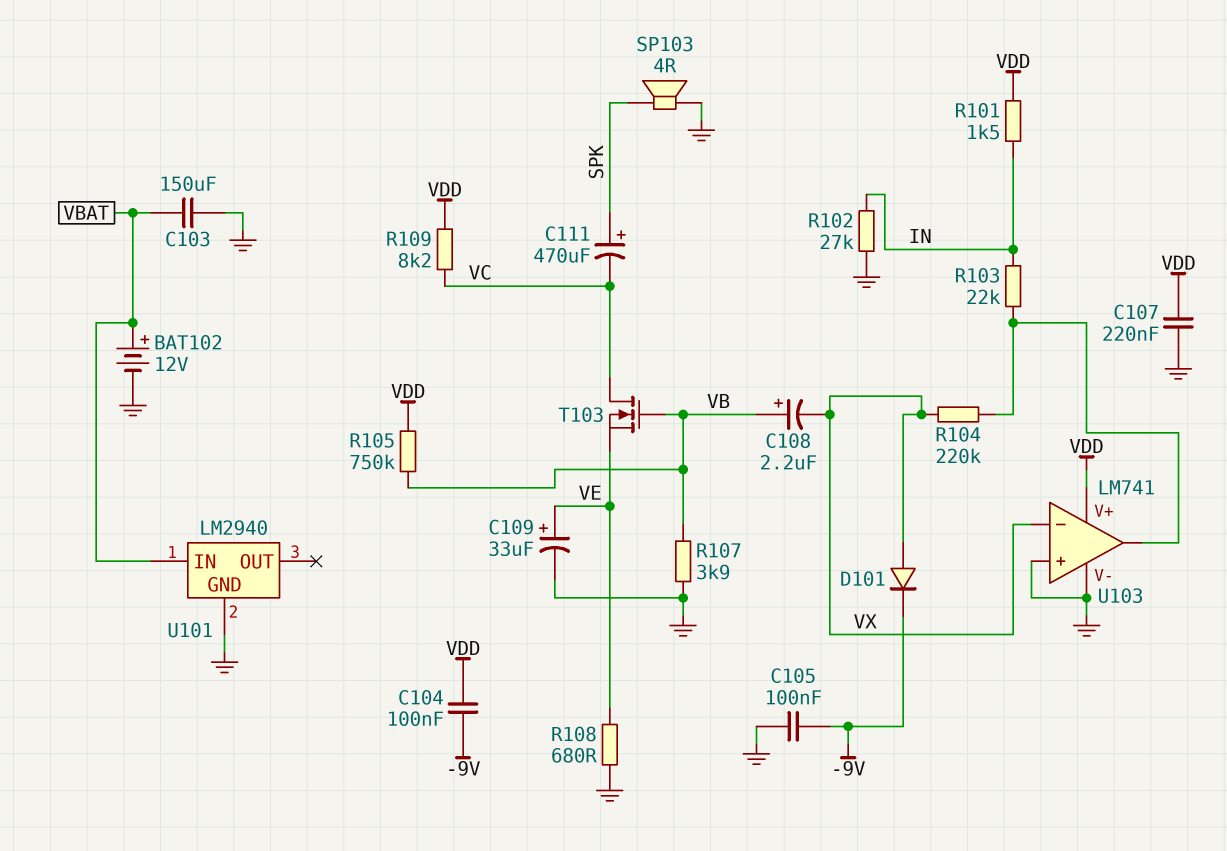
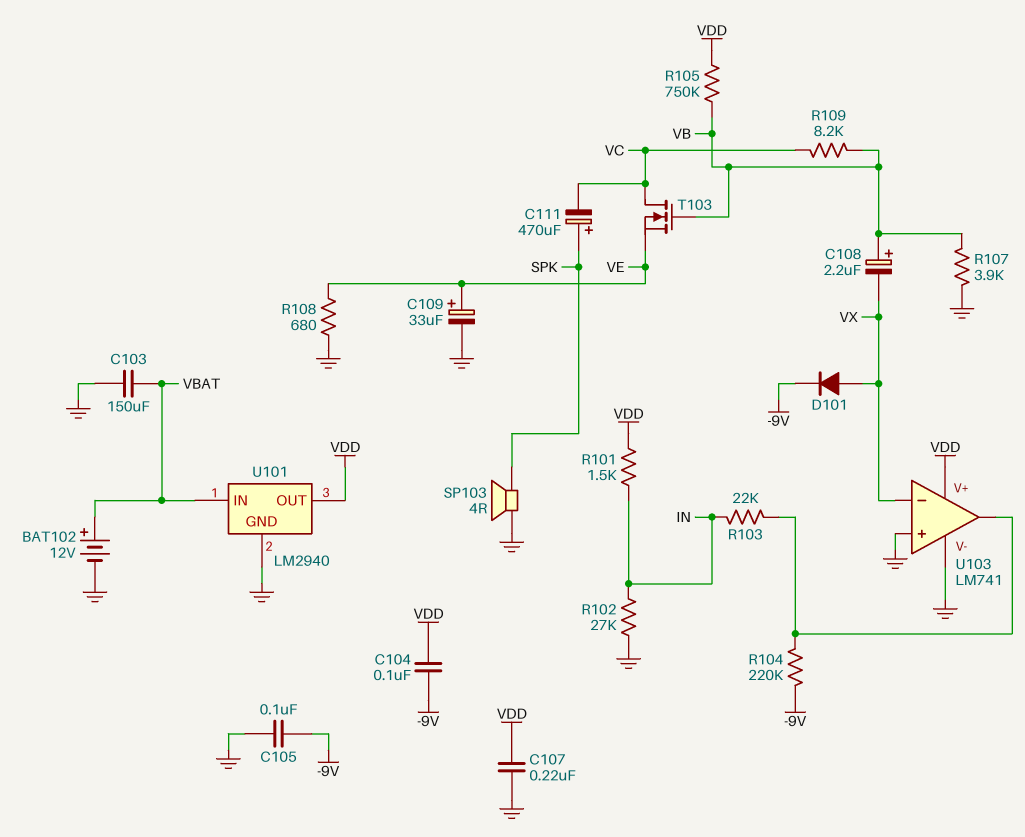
R104: 220k (U103/out, VX) -> 220k (-9V, U103/out)
R109: 8.2k (VC, VDD) -> 8.2k (VB, VC)
U101 pin OUT: none -> VDD

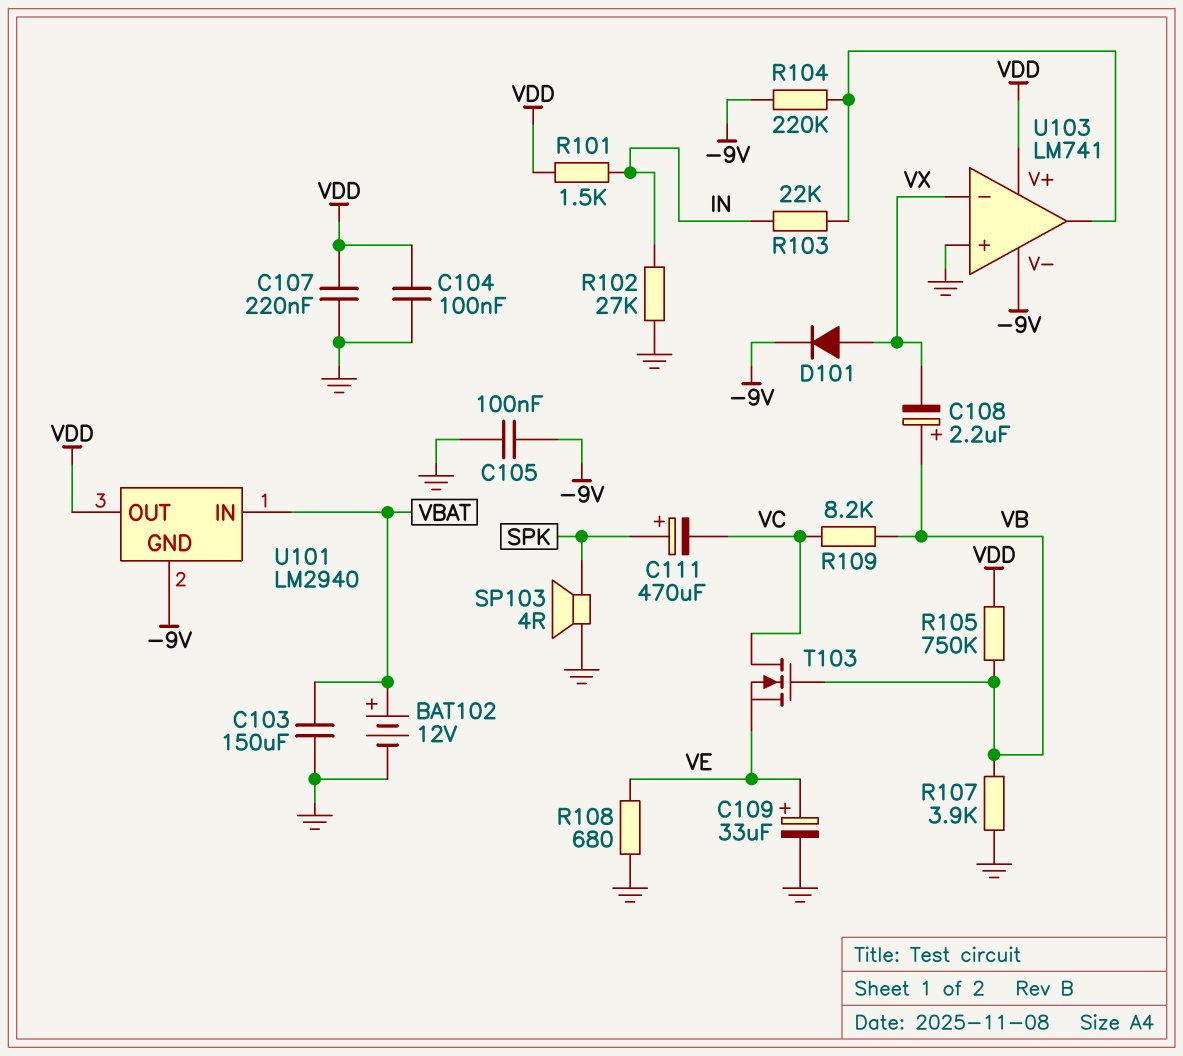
C104: 100nF (-9V, VDD) -> 100nF (GND, VDD)
U101 pin GND: GND -> -9V
U103 pin V-: GND -> -9V

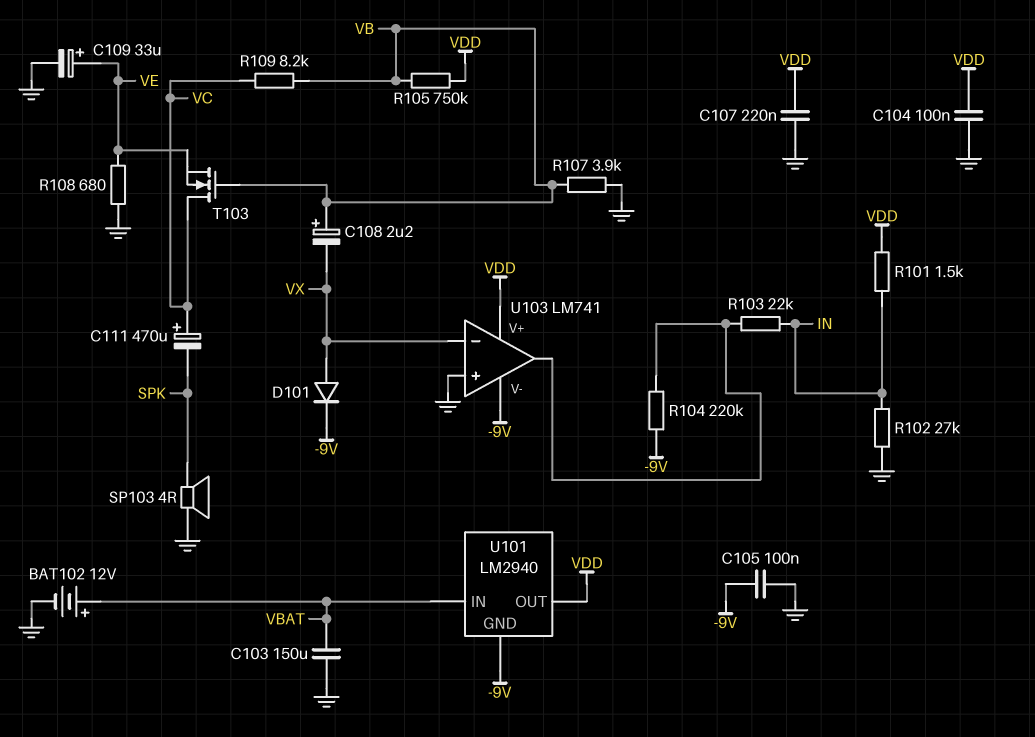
C111: 470uF (plus SPK, minus VC) -> 470uF (plus VC, minus SPK)

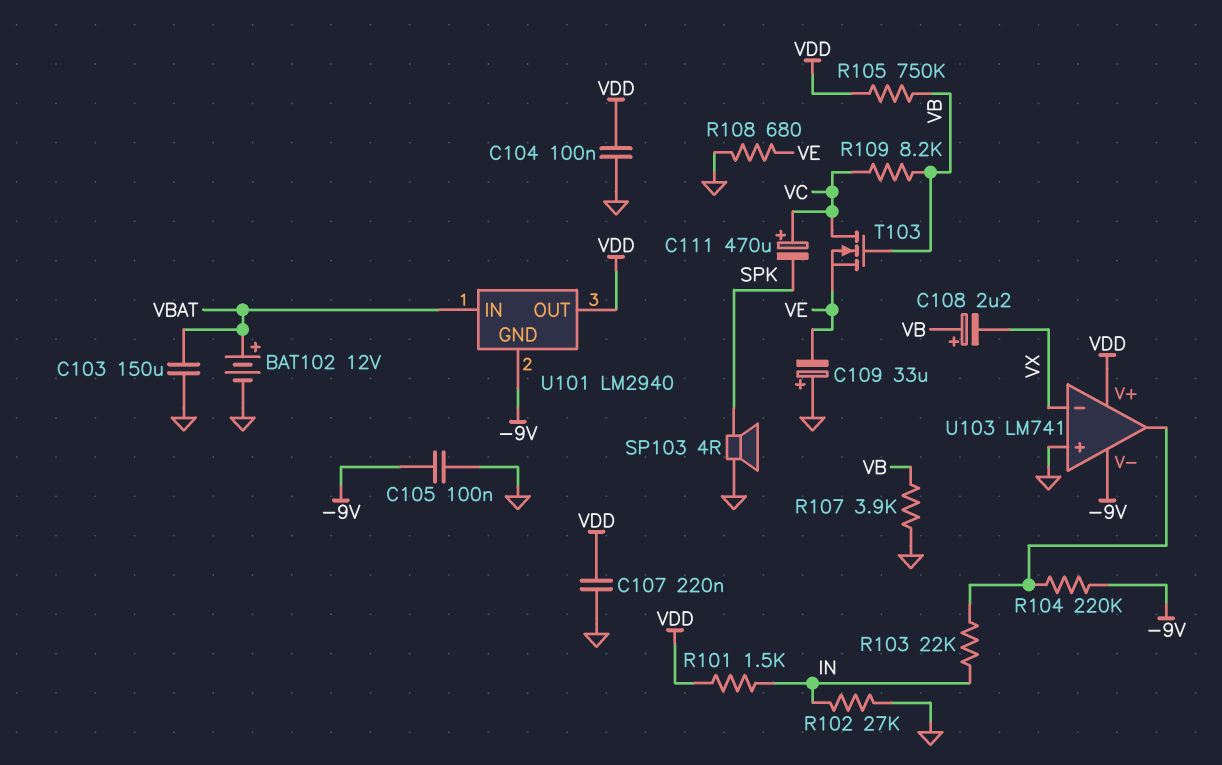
C109: 33uF (plus VE, minus GND) -> 33uF (plus GND, minus VE)
D101: diode (A VX, K -9V) -> none

